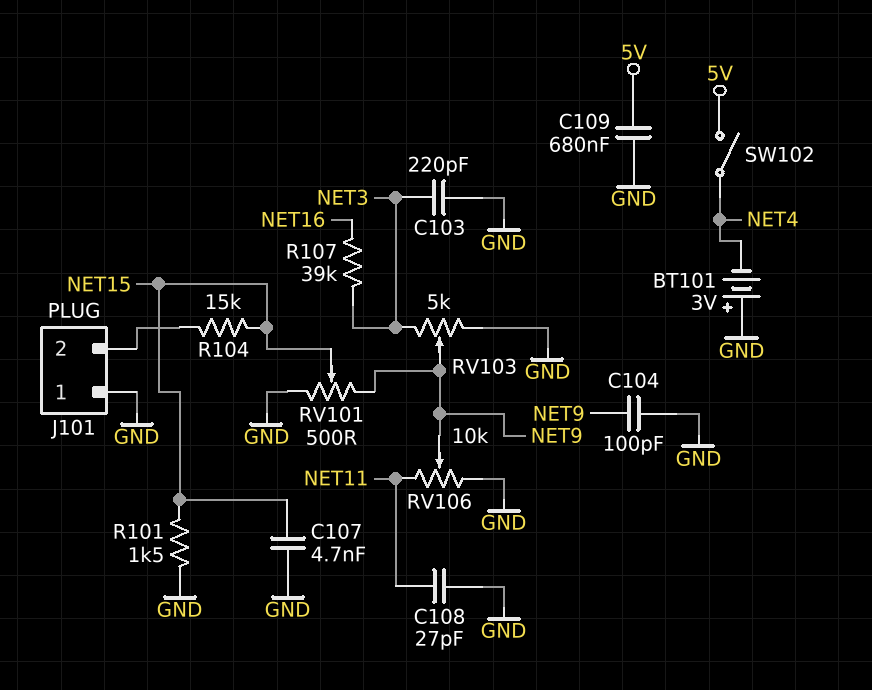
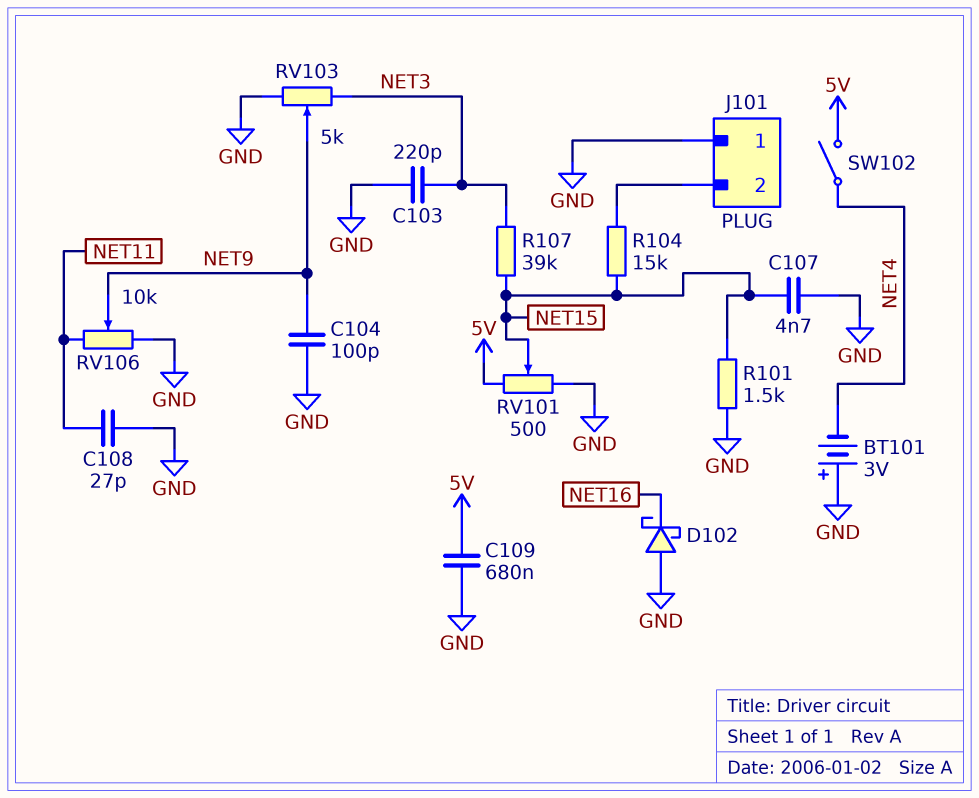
D102: none -> schottky (A GND, K NET16)
R107: 39k (NET3, NET16) -> 39k (NET3, NET15)
RV101: 500 (GND, NET9, wiper NET15) -> 500 (5V, GND, wiper NET15)

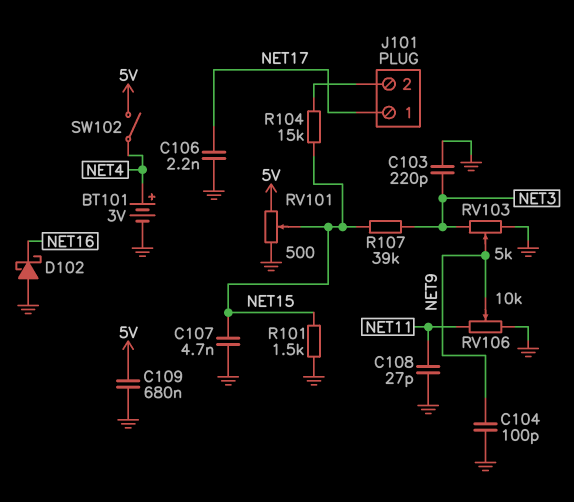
BT101: 3V (plus GND, minus NET4) -> 3V (plus NET4, minus GND)
C106: none -> 2.2nF (GND, NET17)
J101 pin 1: GND -> NET17

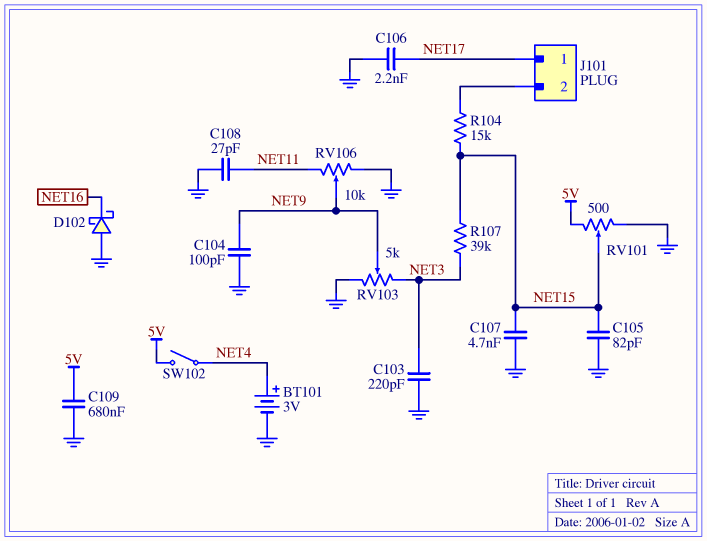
C105: none -> 82pF (GND, NET15)
R101: 1.5k (GND, NET15) -> none

